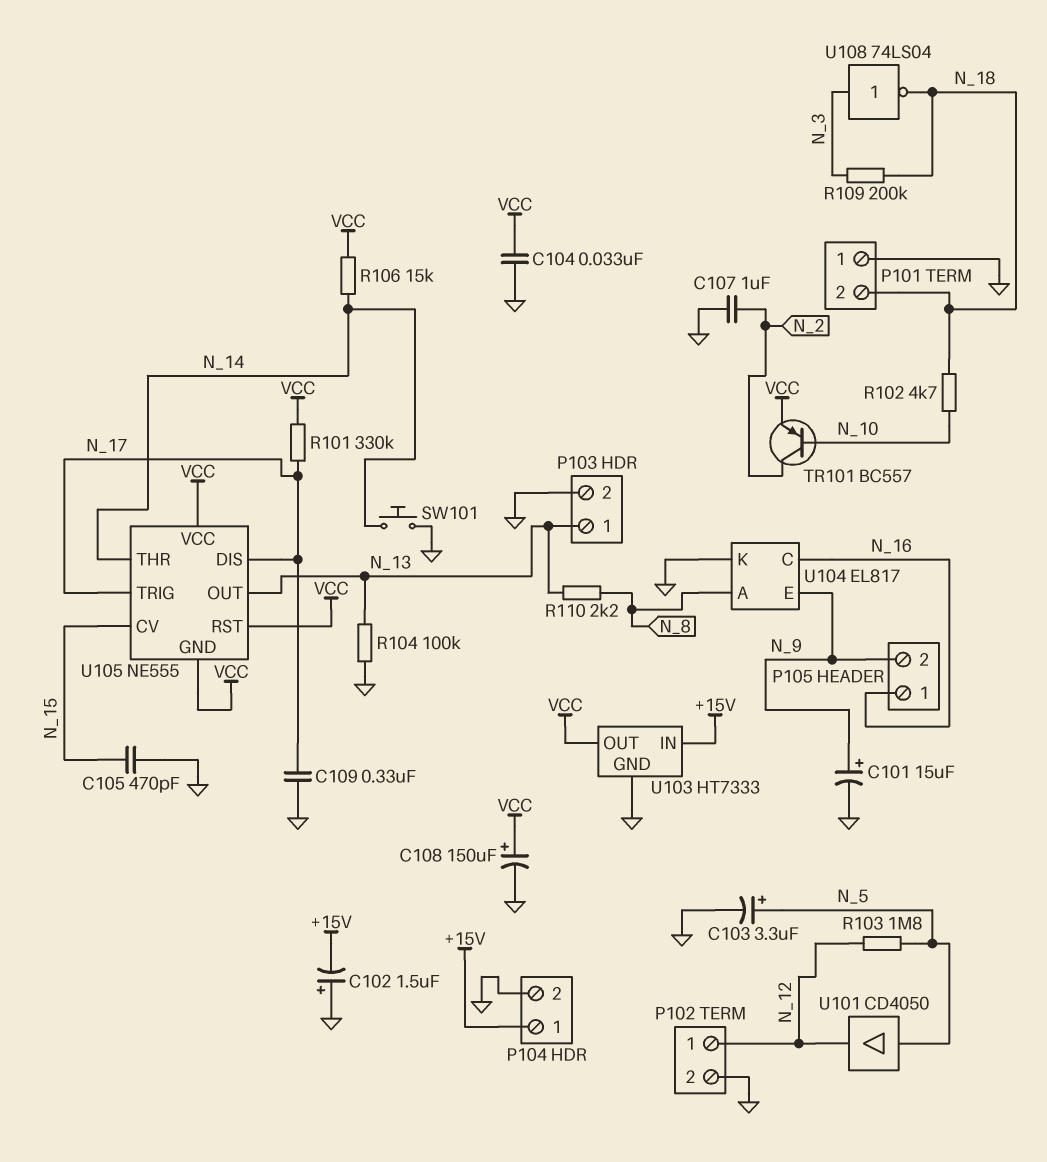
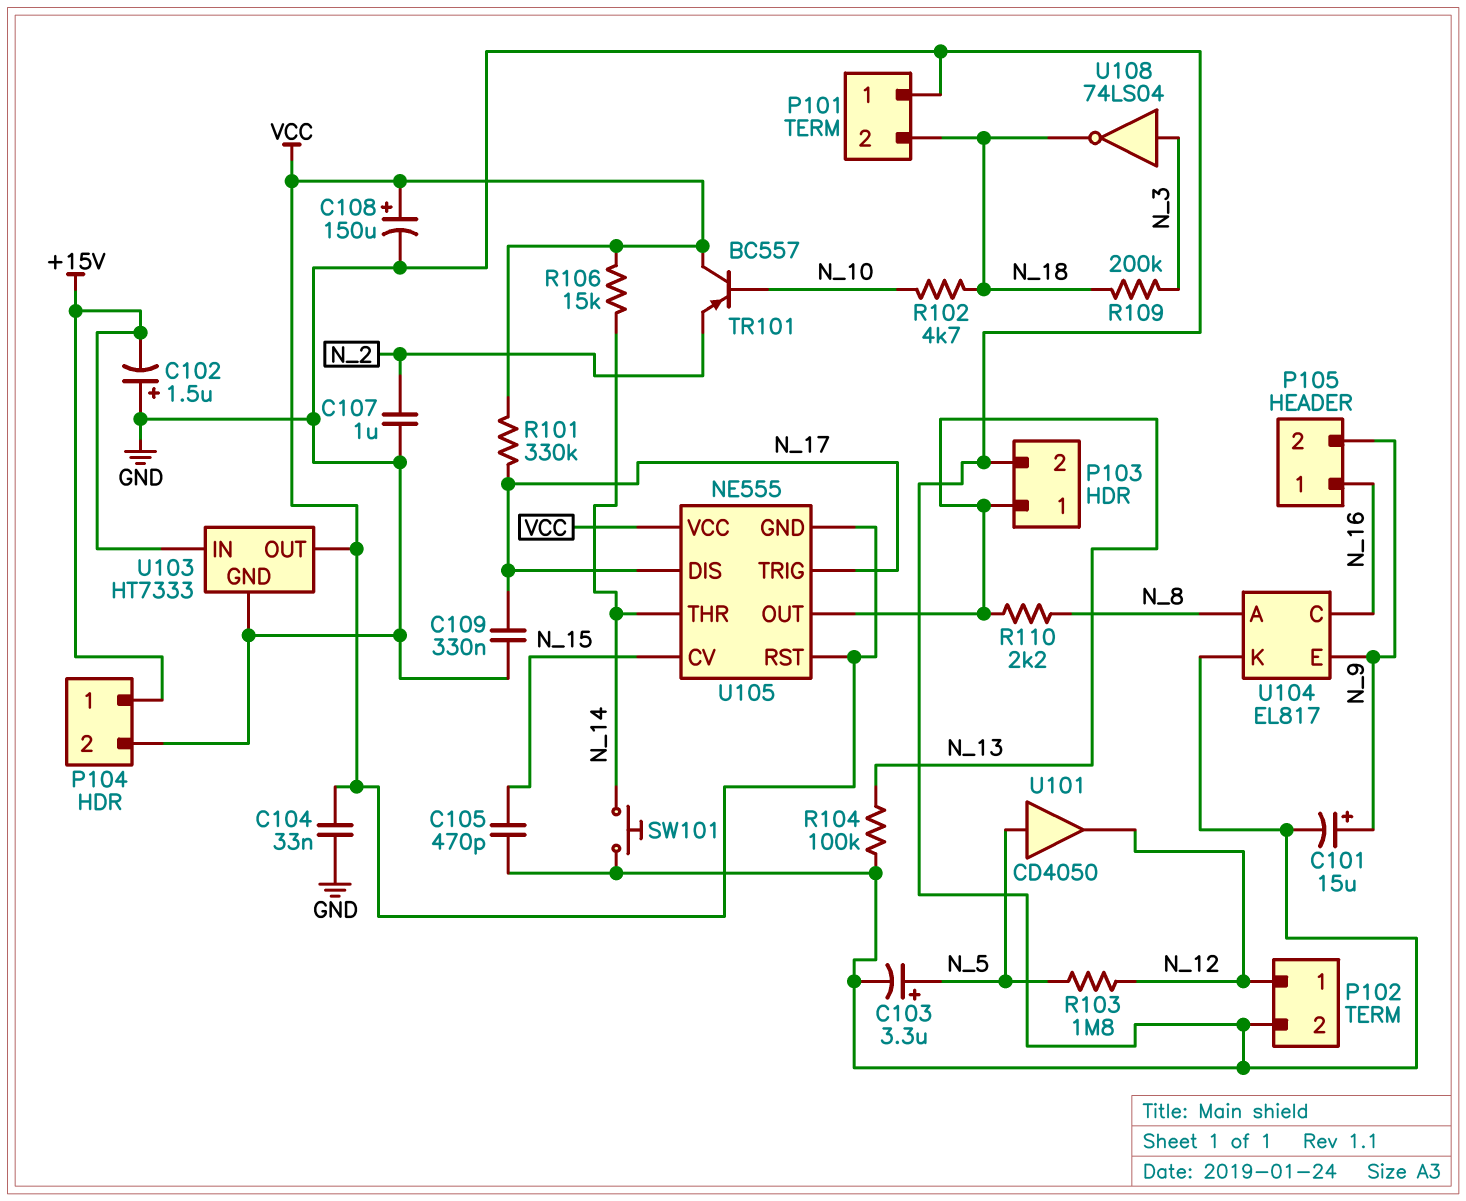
TR101: PNP BC557 (B N_10, C N_2, E VCC) -> PNP BC557 (B N_10, C VCC, E N_2)

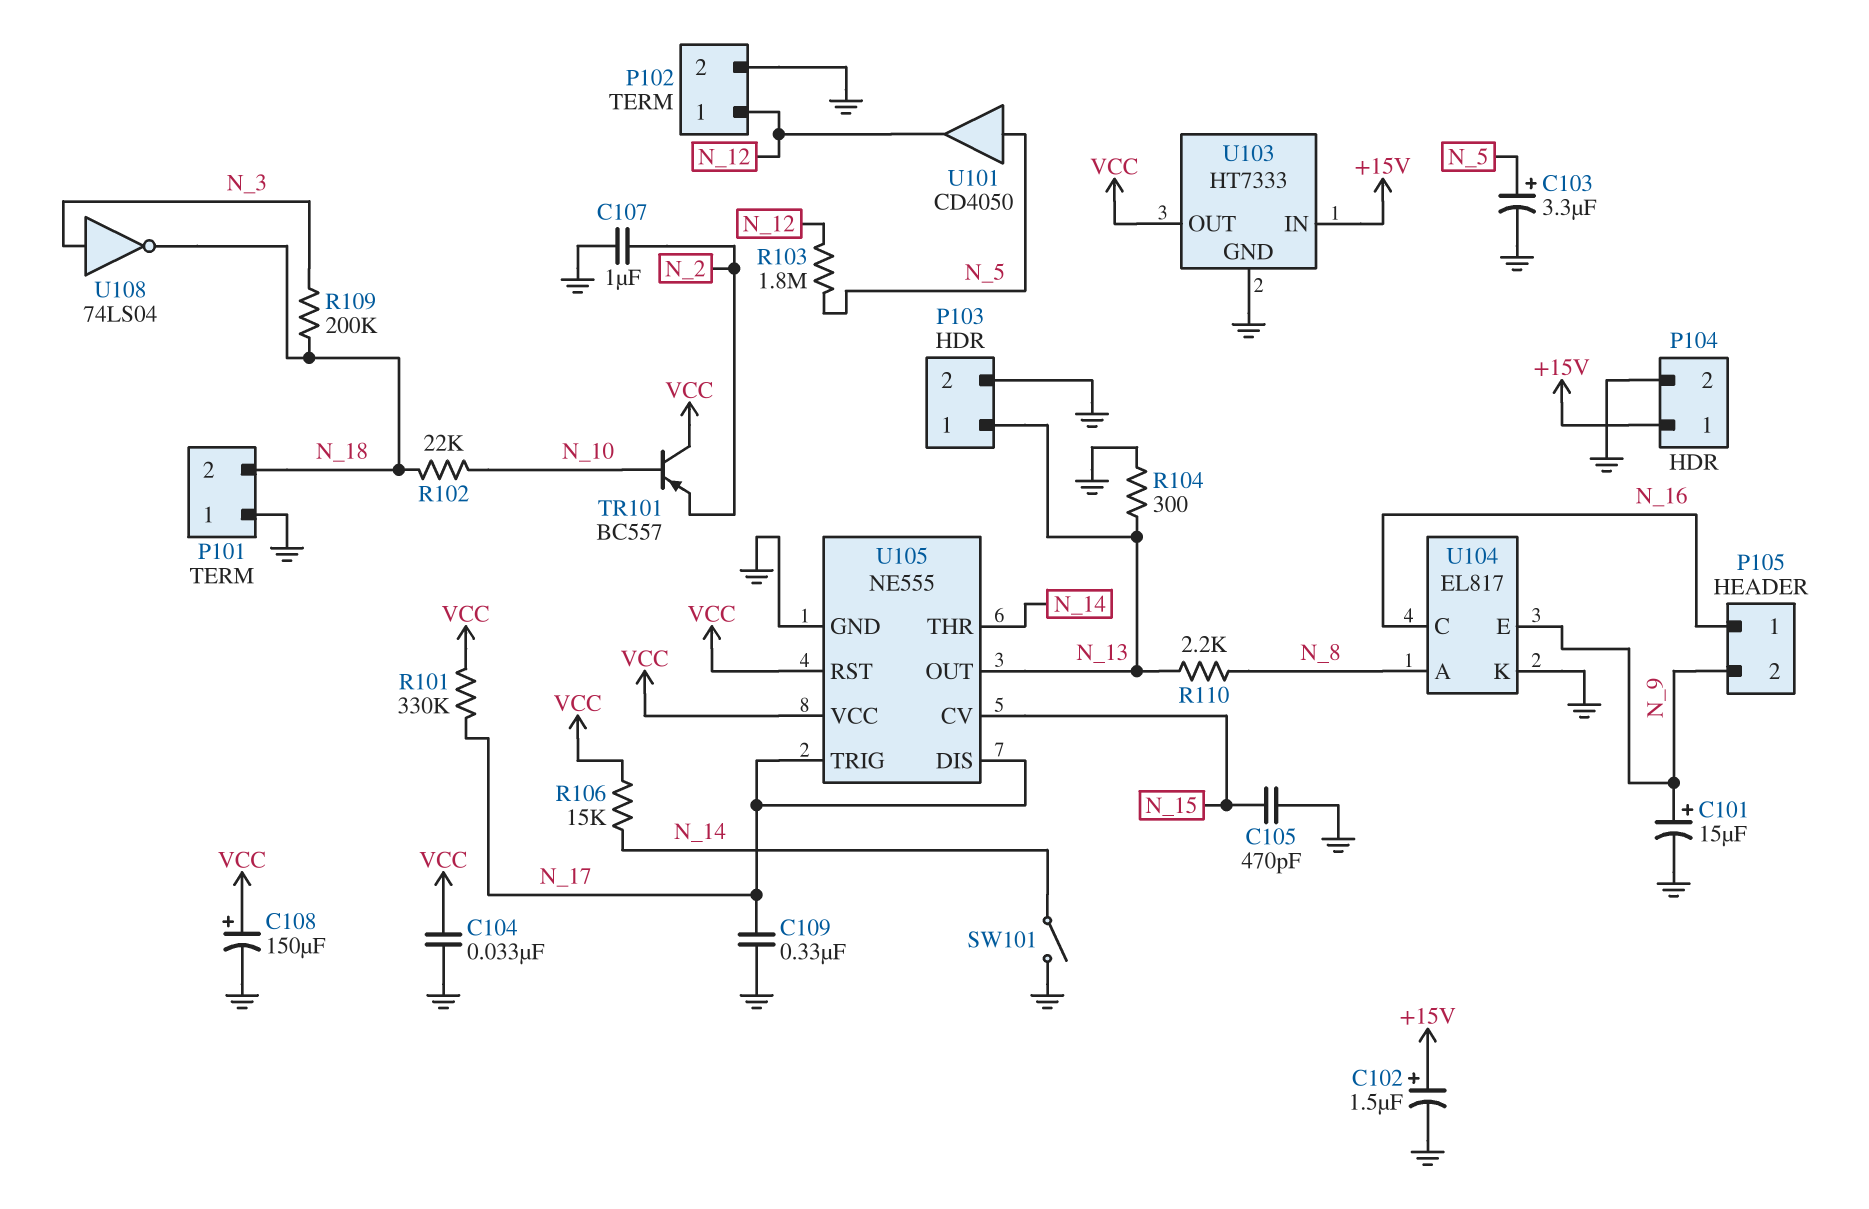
C102: 1.5uF (plus GND, minus +15V) -> 1.5uF (plus +15V, minus GND)
R102: 4.7k (N_10, N_18) -> 22k (N_10, N_18)
R104: 100k (GND, N_13) -> 300 (GND, N_13)
SW101: button (GND, N_14) -> switch (GND, N_14)
U105 pin GND: VCC -> GND

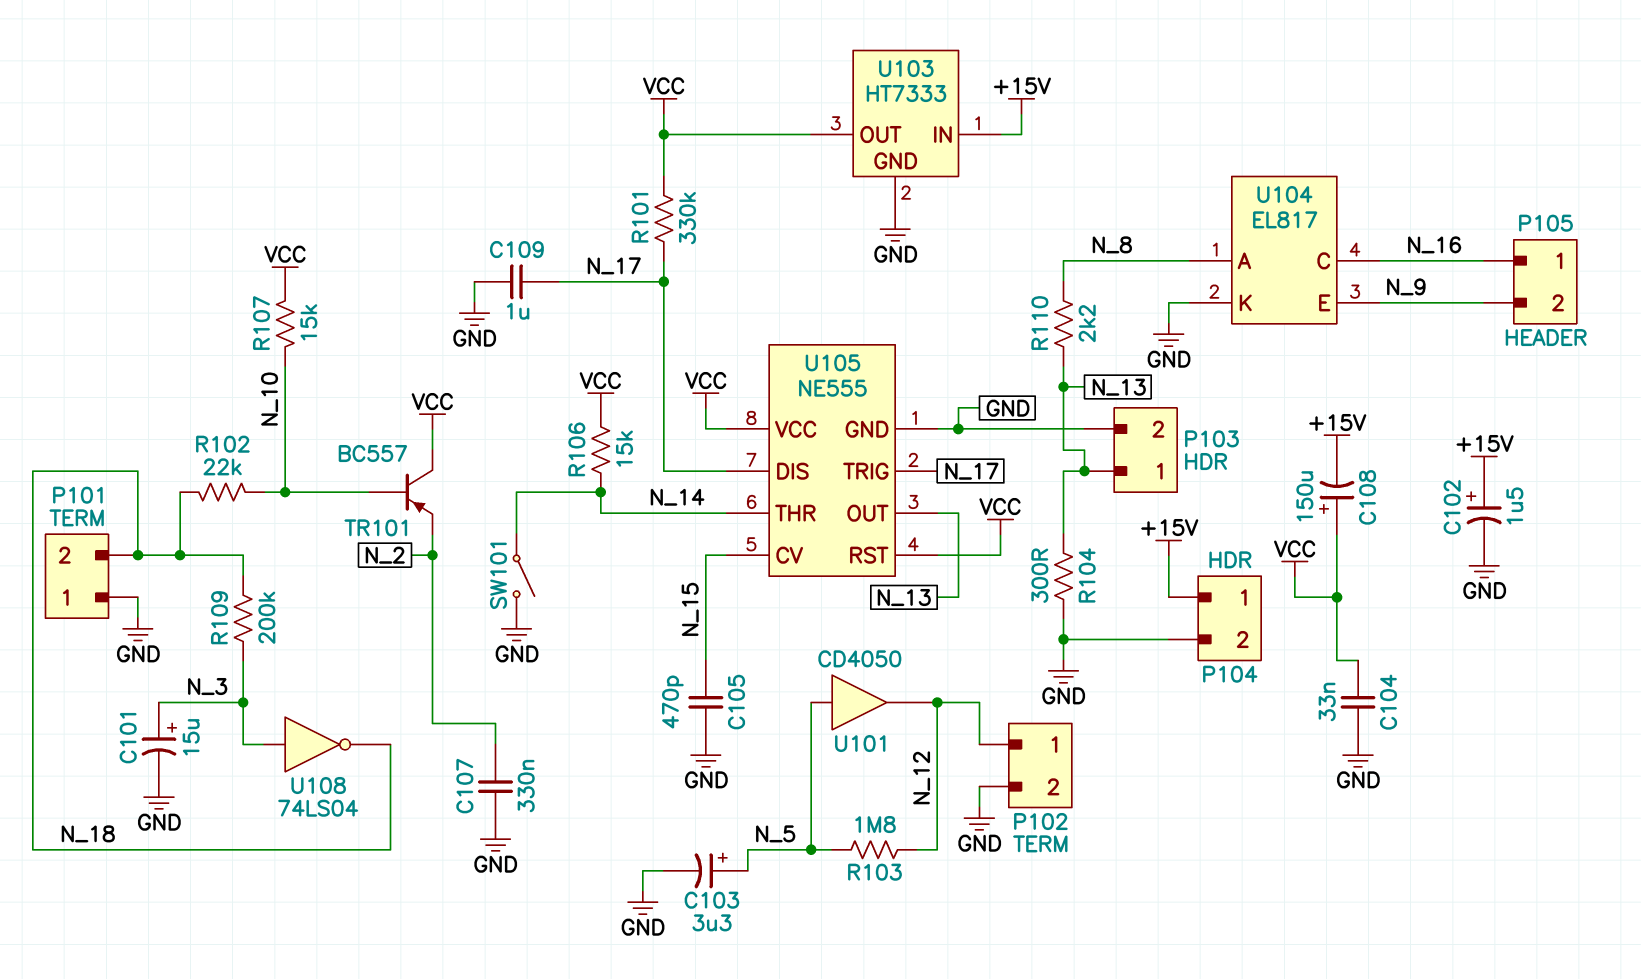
C101: 15uF (plus N_9, minus GND) -> 15uF (plus N_3, minus GND)
C107: 1uF (GND, N_2) -> 330nF (GND, N_2)
C108: 150uF (plus VCC, minus GND) -> 150uF (plus VCC, minus +15V)
C109: 330nF (GND, N_17) -> 1uF (GND, N_17)
R107: none -> 15k (N_10, VCC)

